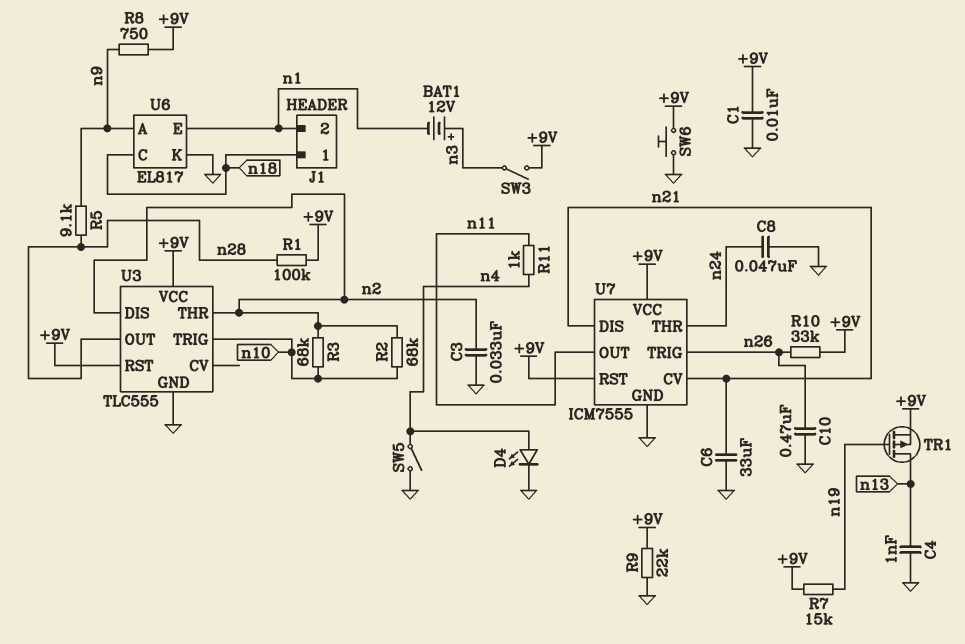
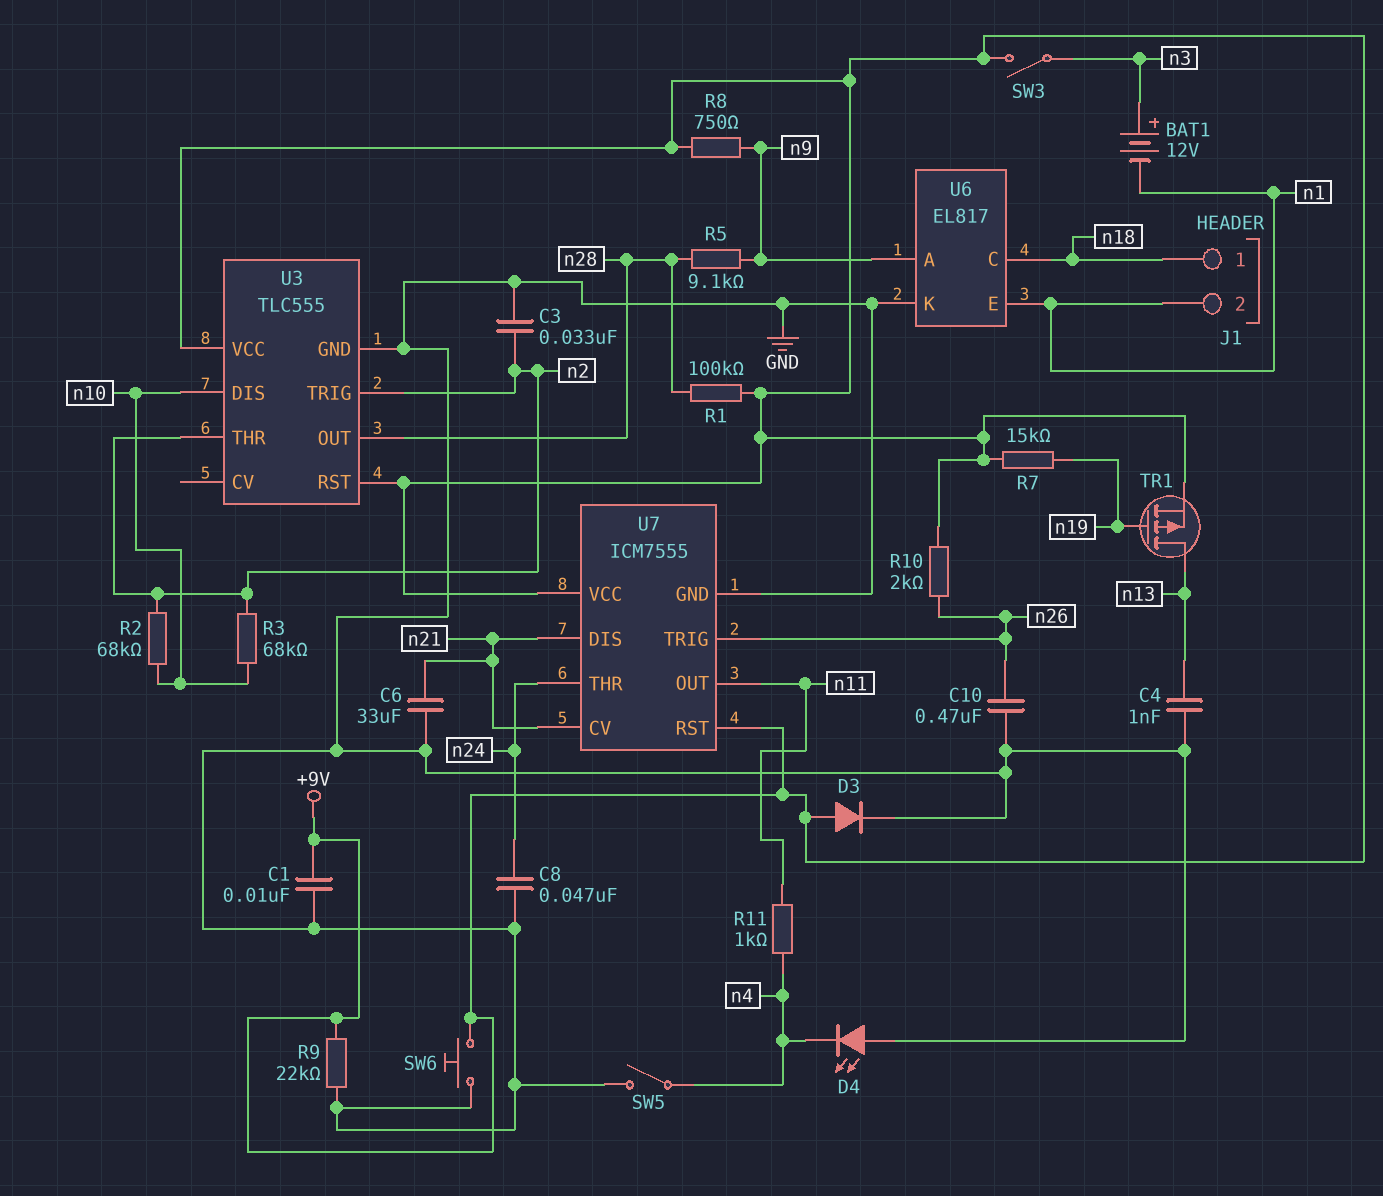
D3: none -> diode (A +9V, K GND)
D4: LED (A n4, K GND) -> LED (A GND, K n4)
R10: 33k (+9V, n26) -> 2k (+9V, n26)
U3 pin DIS: n2 -> n10
U3 pin TRIG: n10 -> n2

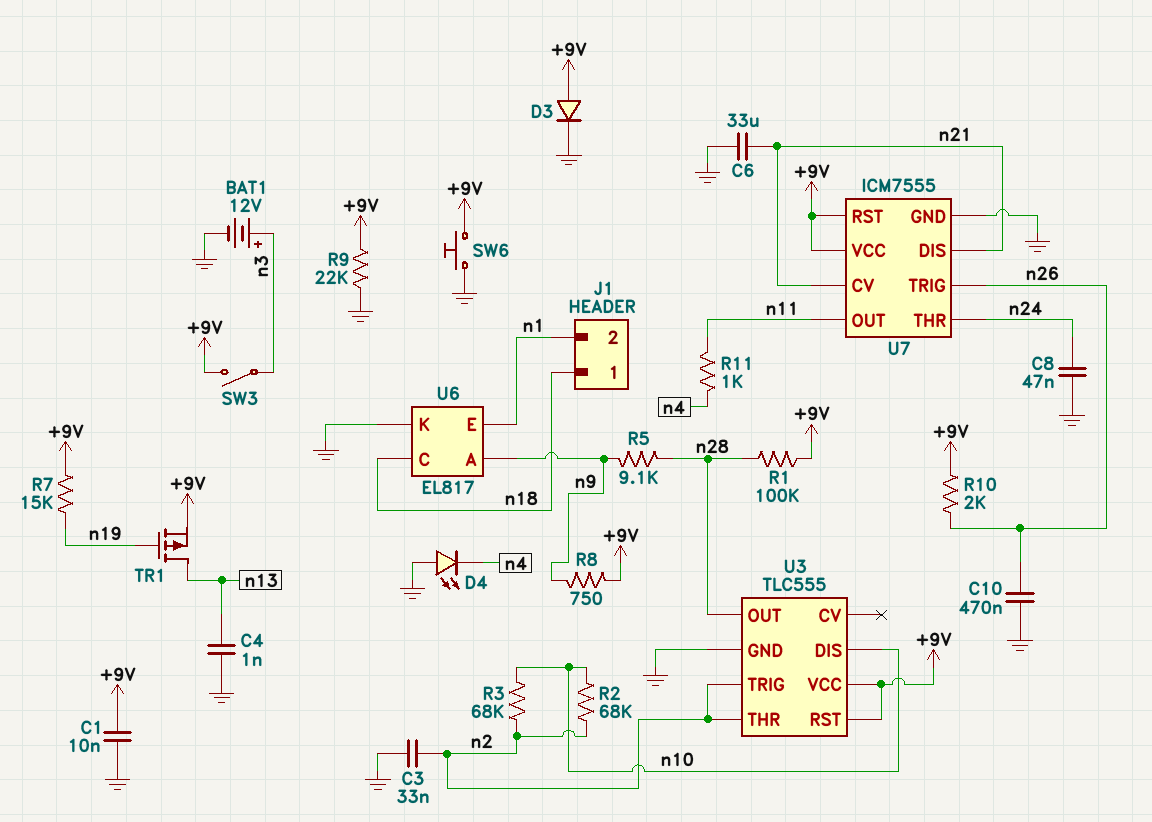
BAT1: 12V (plus n3, minus n1) -> 12V (plus n3, minus GND)
SW5: switch (GND, n4) -> none

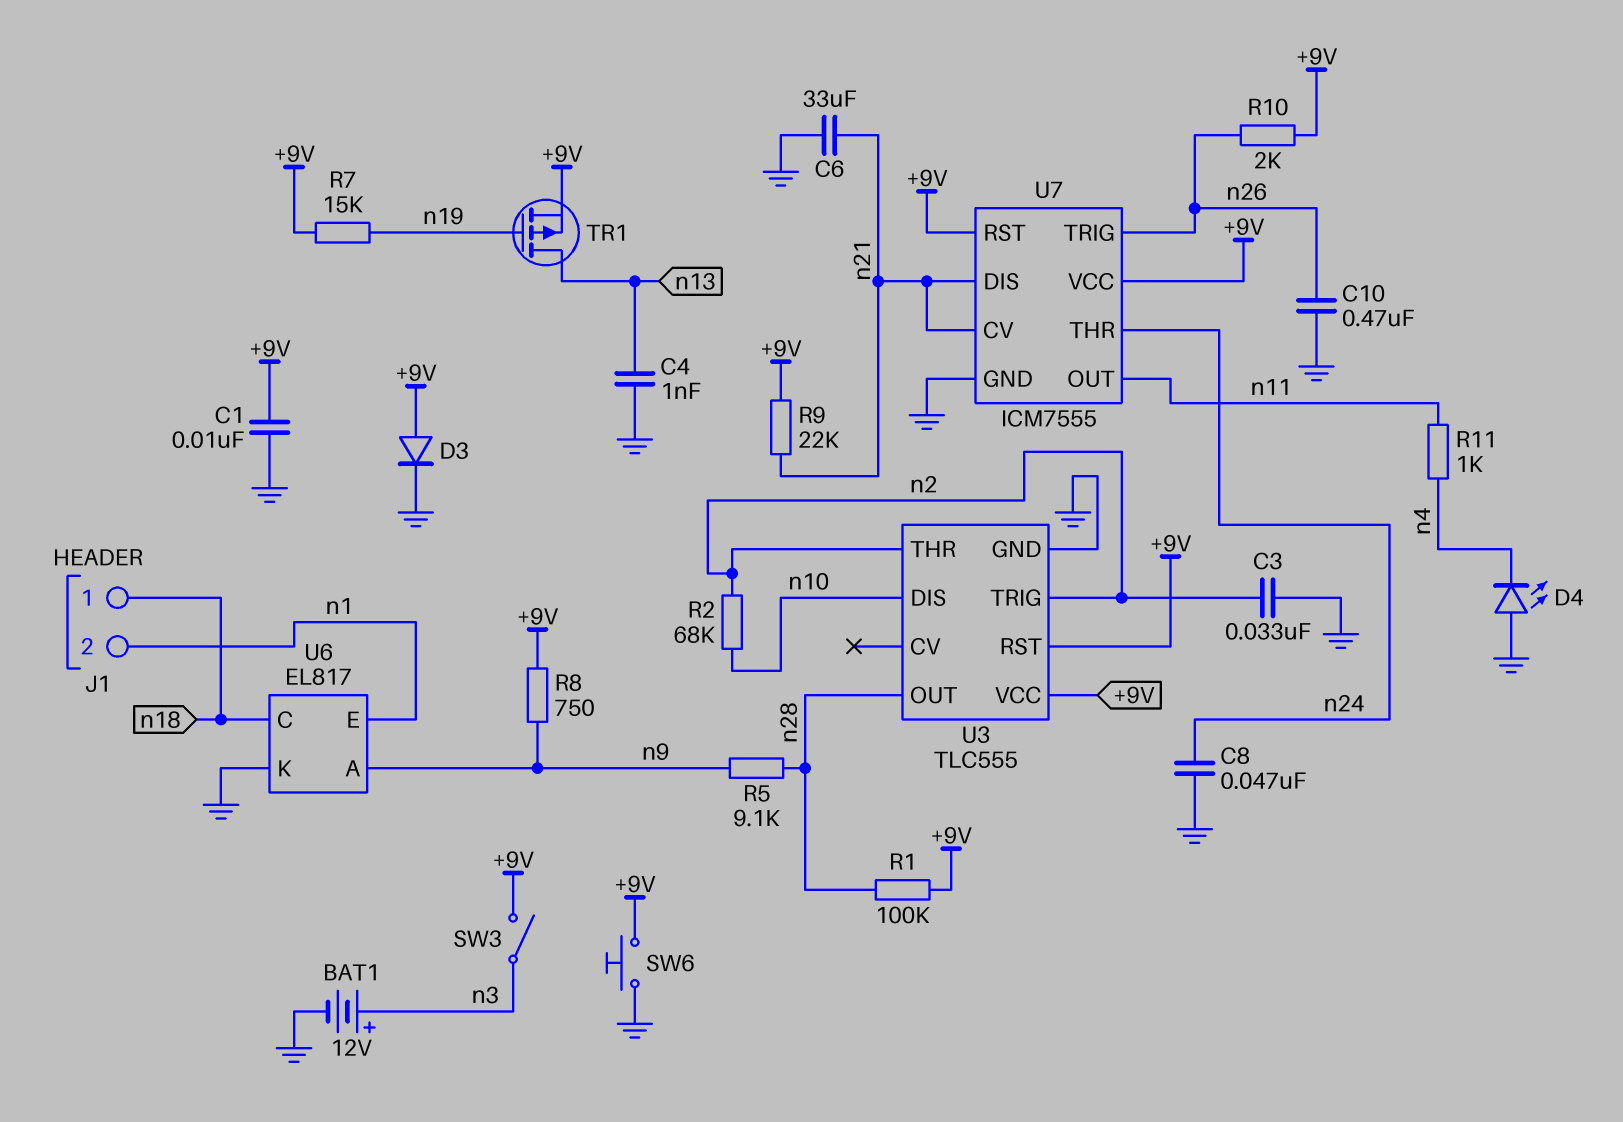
R3: 68k (n2, n10) -> none
R9: 22k (+9V, GND) -> 22k (+9V, n21)

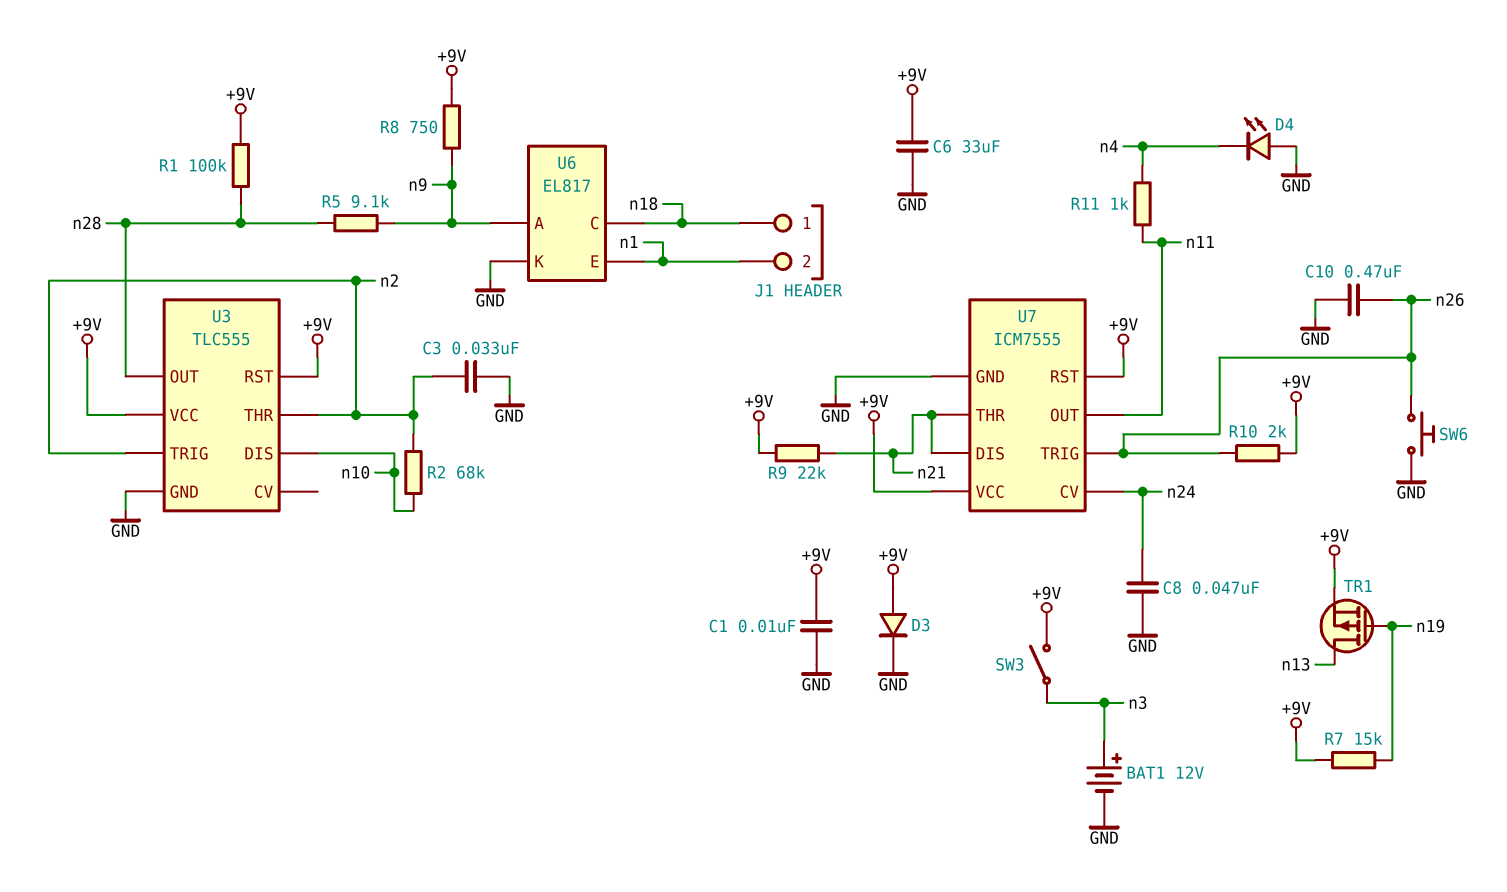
C4: 1nF (GND, n13) -> none
C6: 33uF (GND, n21) -> 33uF (+9V, GND)
SW6: button (+9V, GND) -> button (GND, n26)
U7 pin CV: n21 -> n24
U7 pin THR: n24 -> n21

